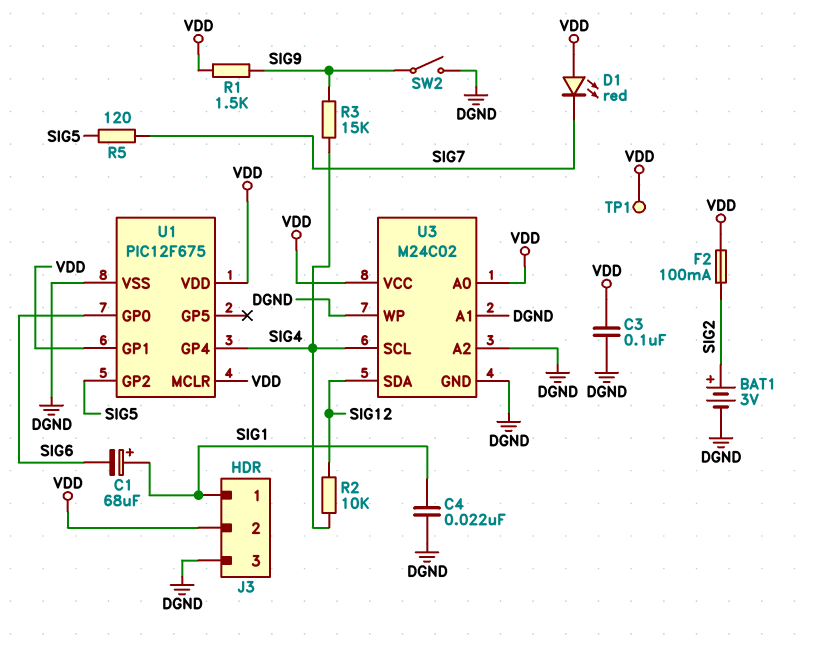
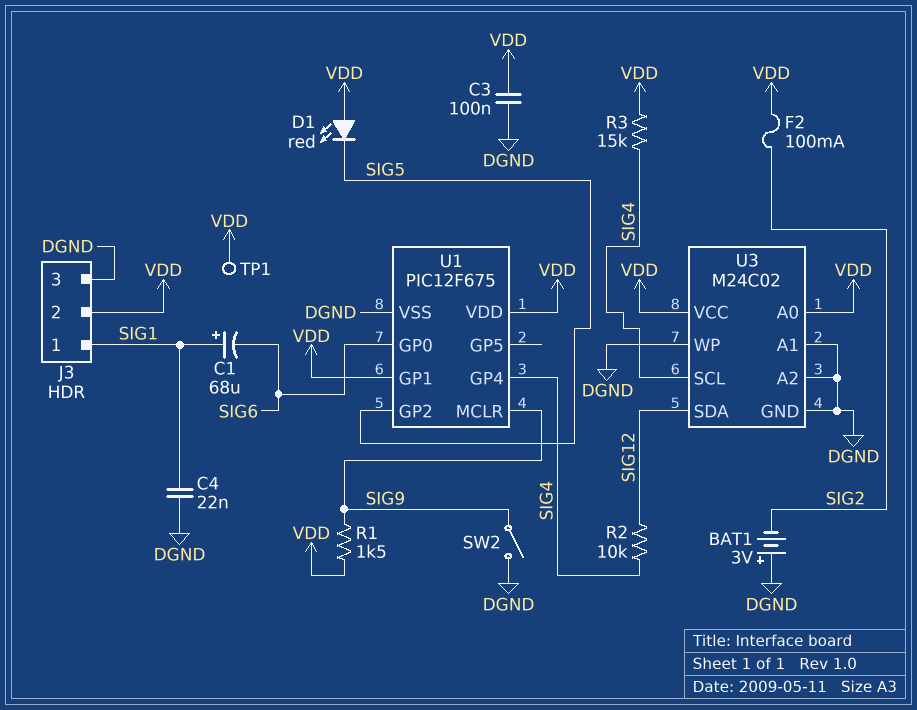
BAT1: 3V (plus SIG2, minus DGND) -> 3V (plus DGND, minus SIG2)
D1: LED red (A VDD, K SIG7) -> LED red (A VDD, K SIG5)
R3: 15k (SIG4, SIG9) -> 15k (SIG4, VDD)
R5: 120 (SIG5, SIG7) -> none
U1 pin MCLR: VDD -> SIG9

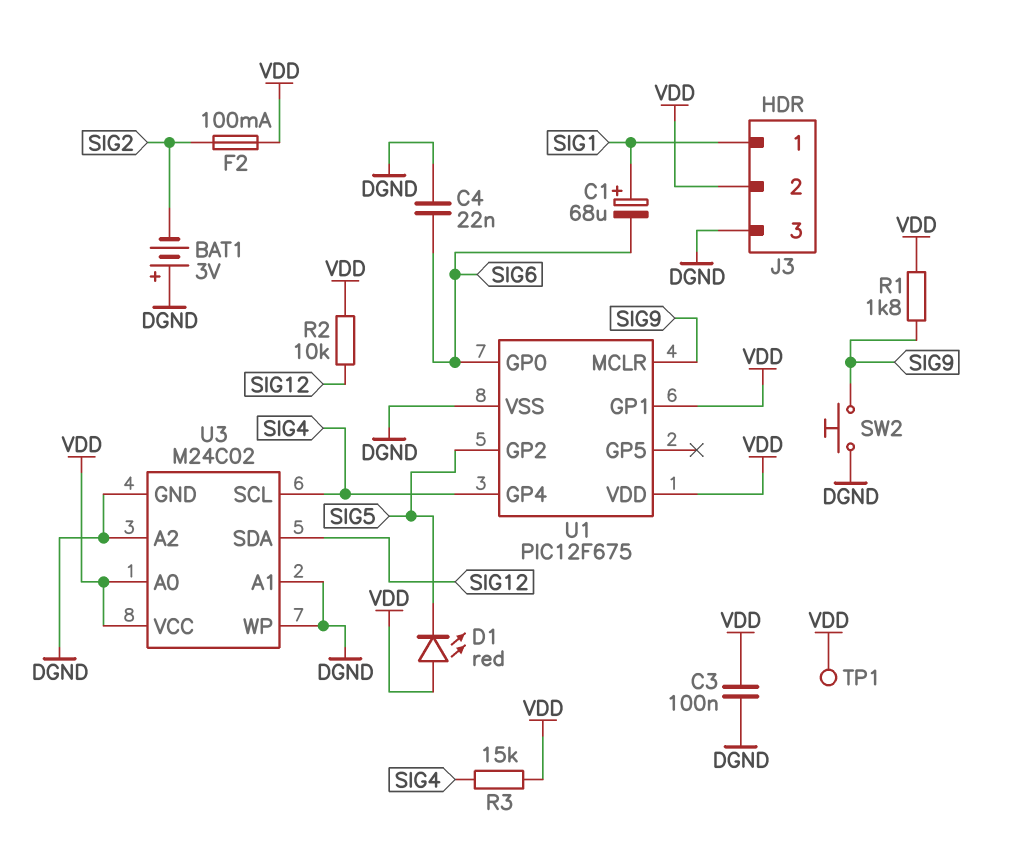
C4: 22nF (DGND, SIG1) -> 22nF (DGND, SIG6)
R1: 1.5k (SIG9, VDD) -> 1.8k (SIG9, VDD)
R2: 10k (SIG4, SIG12) -> 10k (SIG12, VDD)
SW2: switch (DGND, SIG9) -> button (DGND, SIG9)

